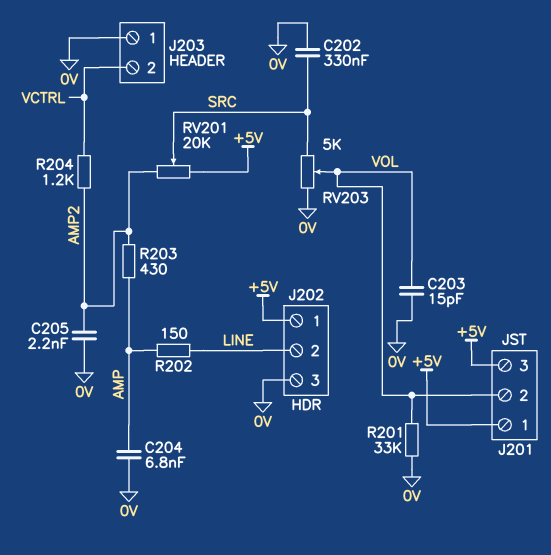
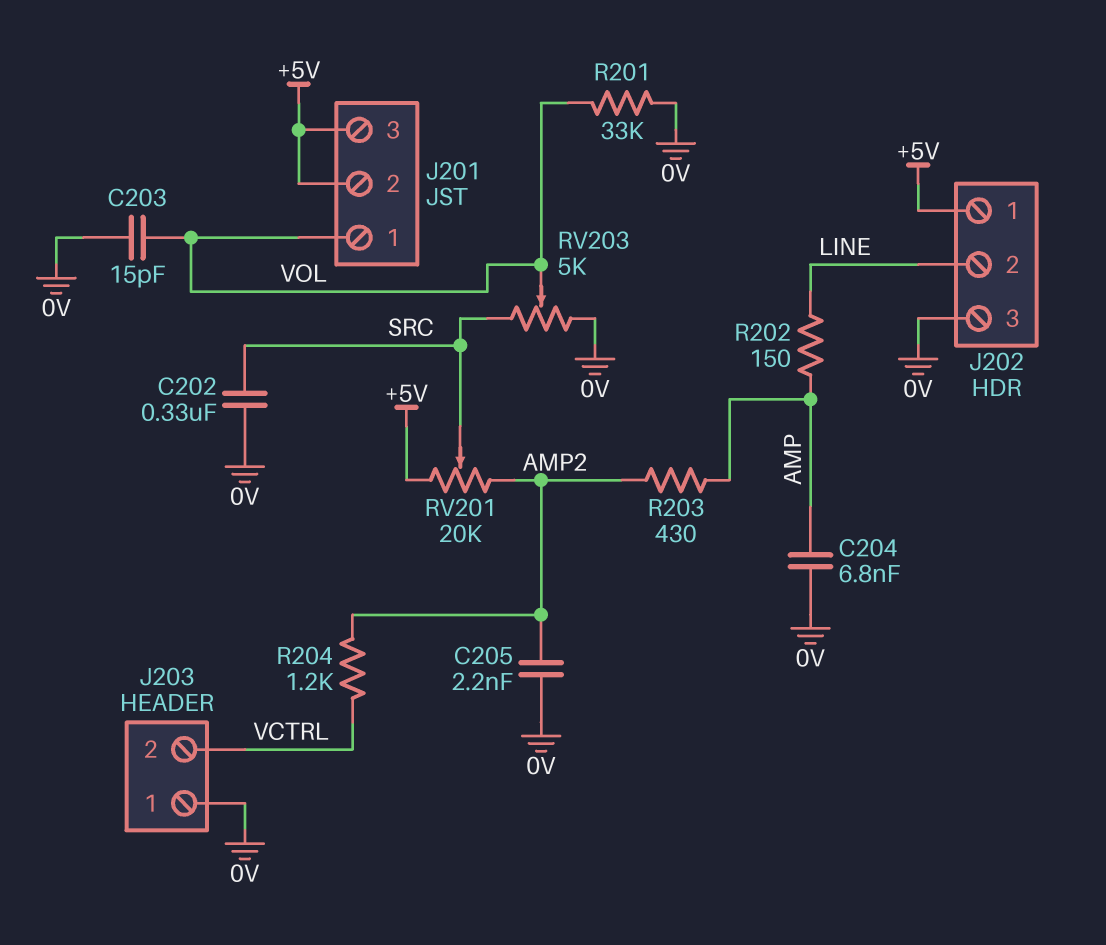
J201 pin 1: +5V -> VOL
J201 pin 2: VOL -> +5V

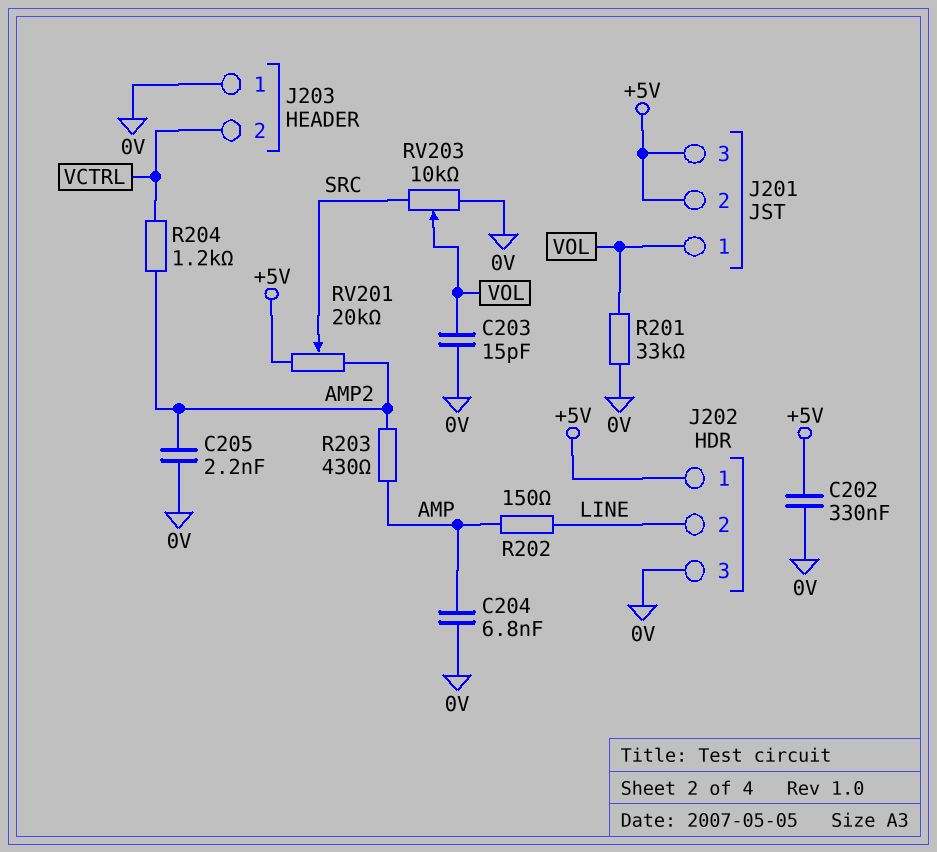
C202: 330nF (0V, SRC) -> 330nF (+5V, 0V)
RV203: 5k (0V, SRC, wiper VOL) -> 10k (0V, SRC, wiper VOL)

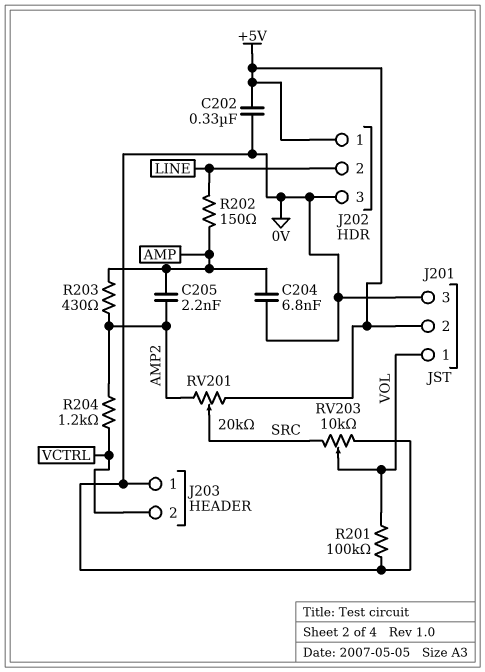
C203: 15pF (0V, VOL) -> none
C205: 2.2nF (0V, AMP2) -> 2.2nF (AMP, AMP2)
J201 pin 3: +5V -> 0V
R201: 33k (0V, VOL) -> 100k (0V, VOL)

